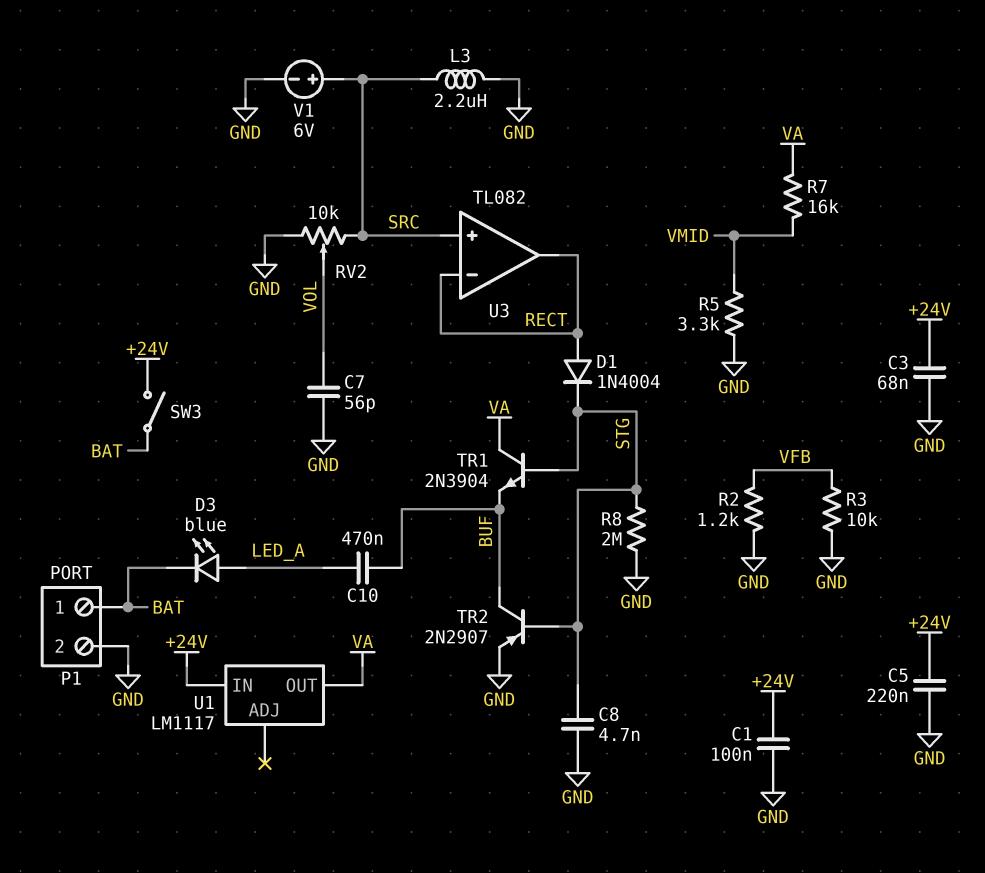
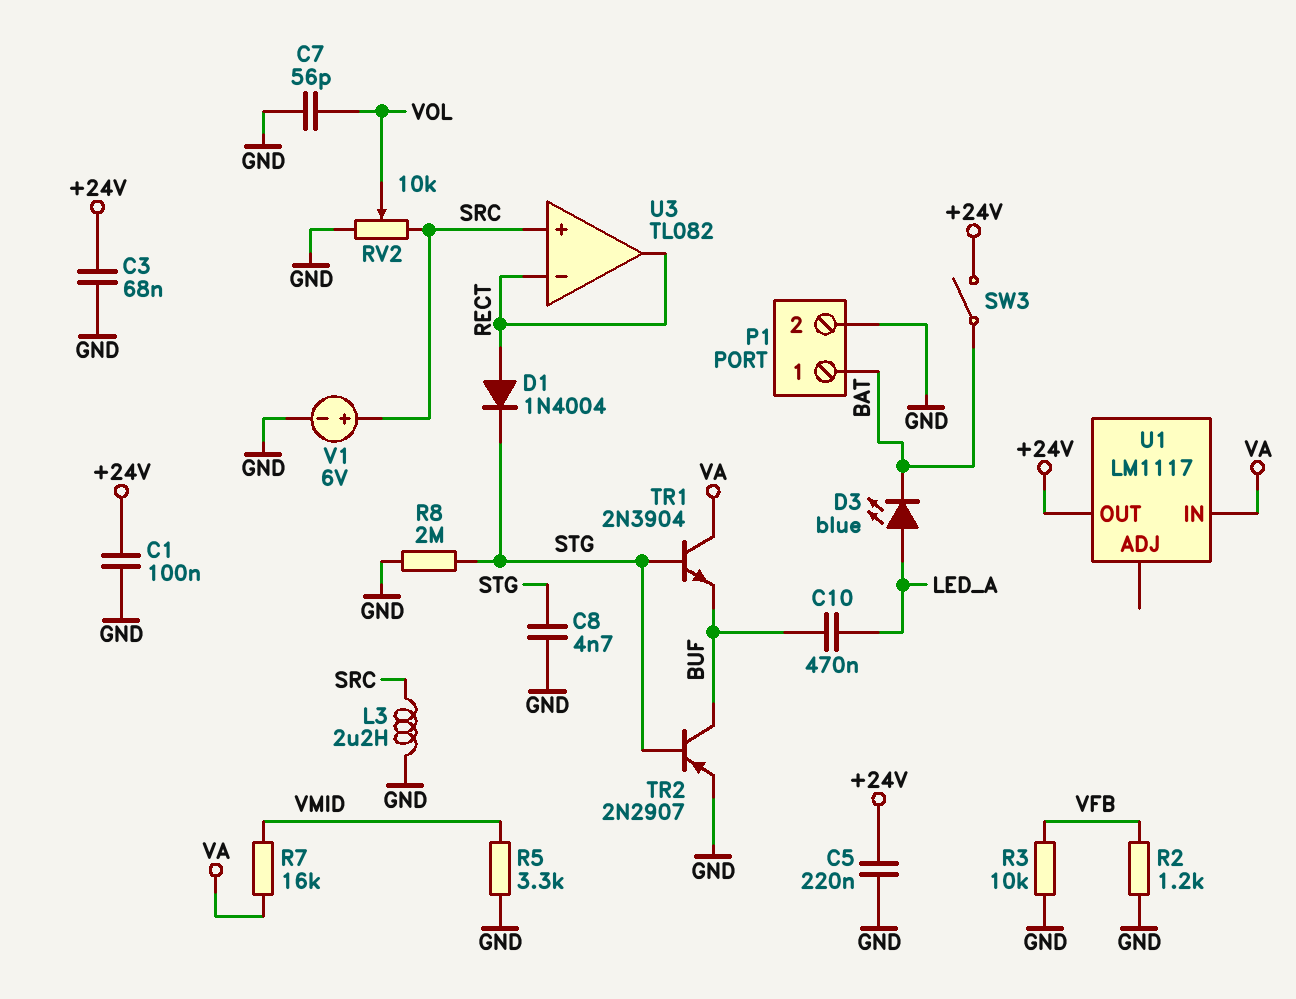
U1 pin IN: +24V -> VA
U1 pin OUT: VA -> +24V

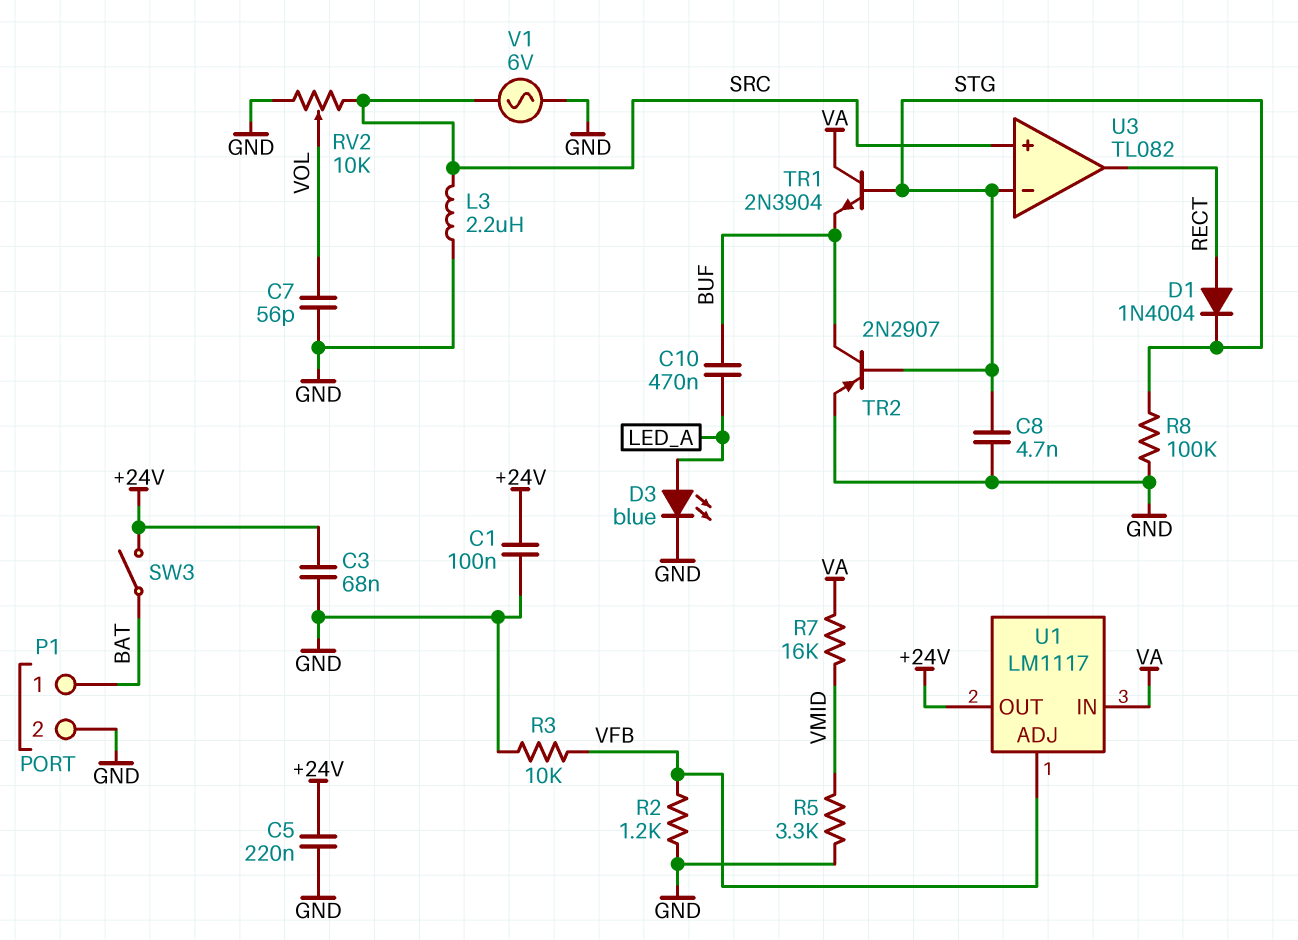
D3: LED blue (A LED_A, K BAT) -> LED blue (A LED_A, K GND)
R8: 2M (GND, STG) -> 100k (GND, STG)
U1 pin ADJ: none -> VFB
U3 pin in-: RECT -> STG
V1: 6V (plus SRC, minus GND) -> AC 6V (GND, SRC)

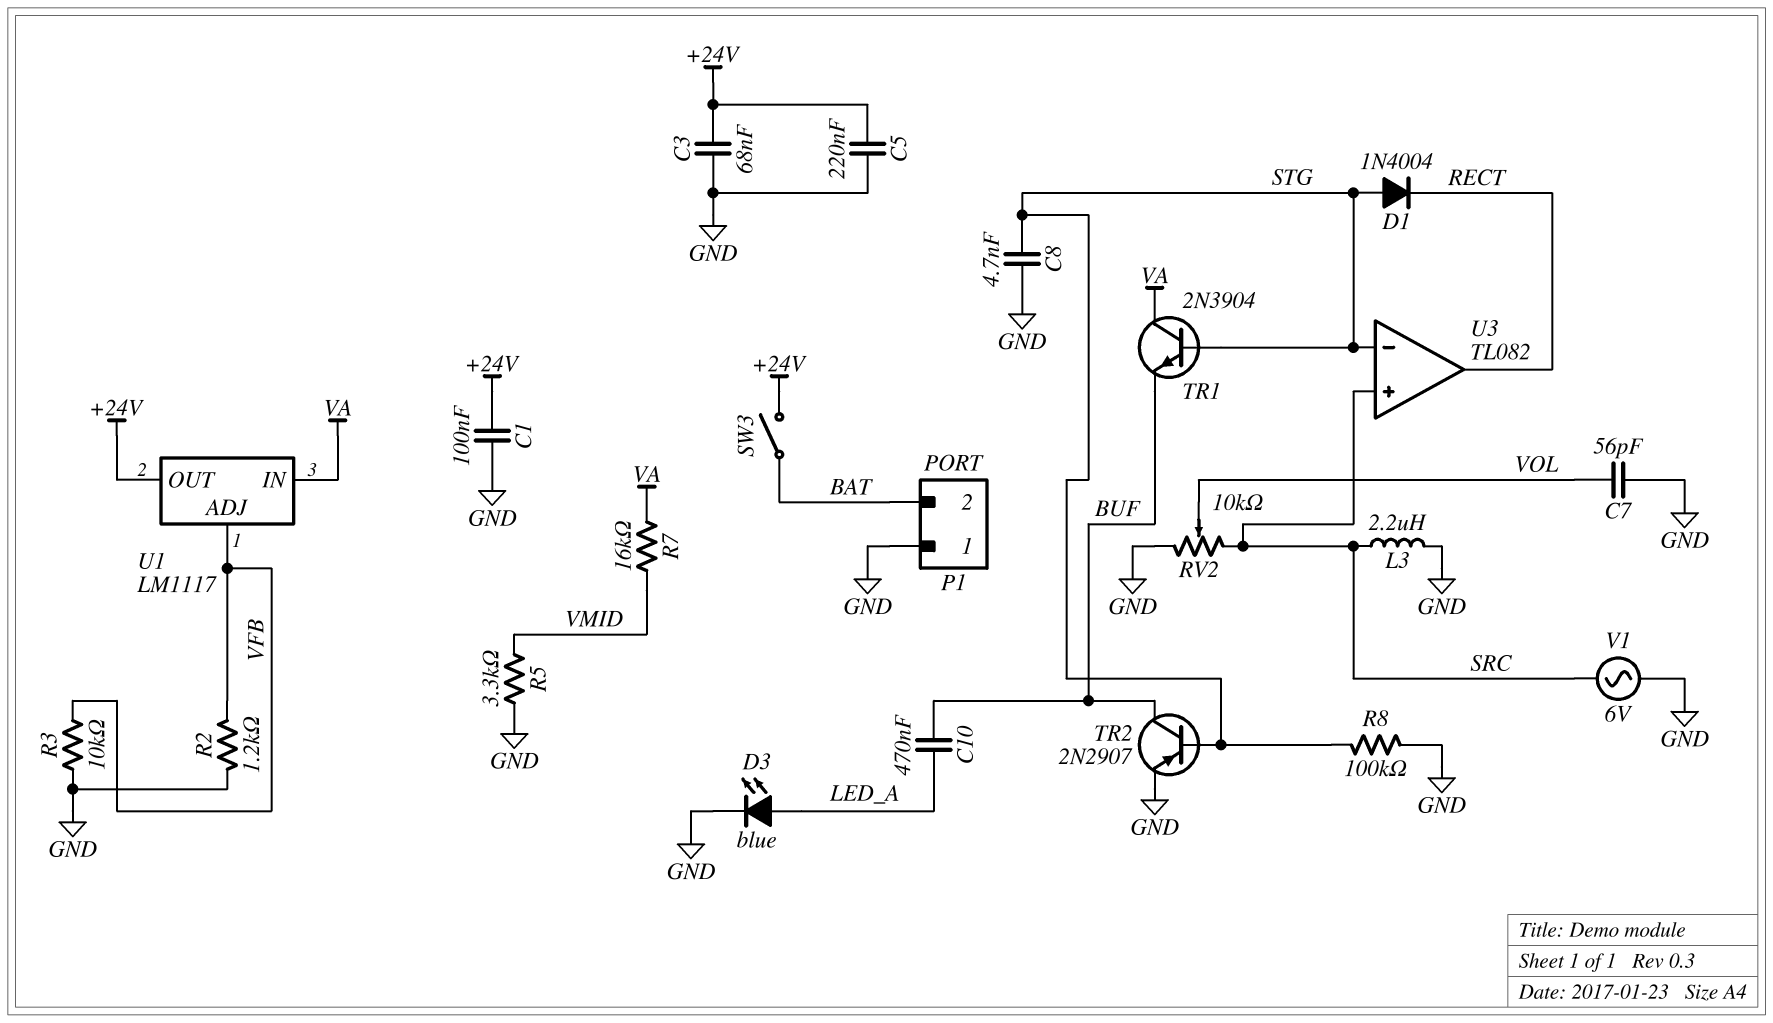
D1: diode 1N4004 (A RECT, K STG) -> diode 1N4004 (A STG, K RECT)
P1 pin 1: BAT -> GND
P1 pin 2: GND -> BAT

